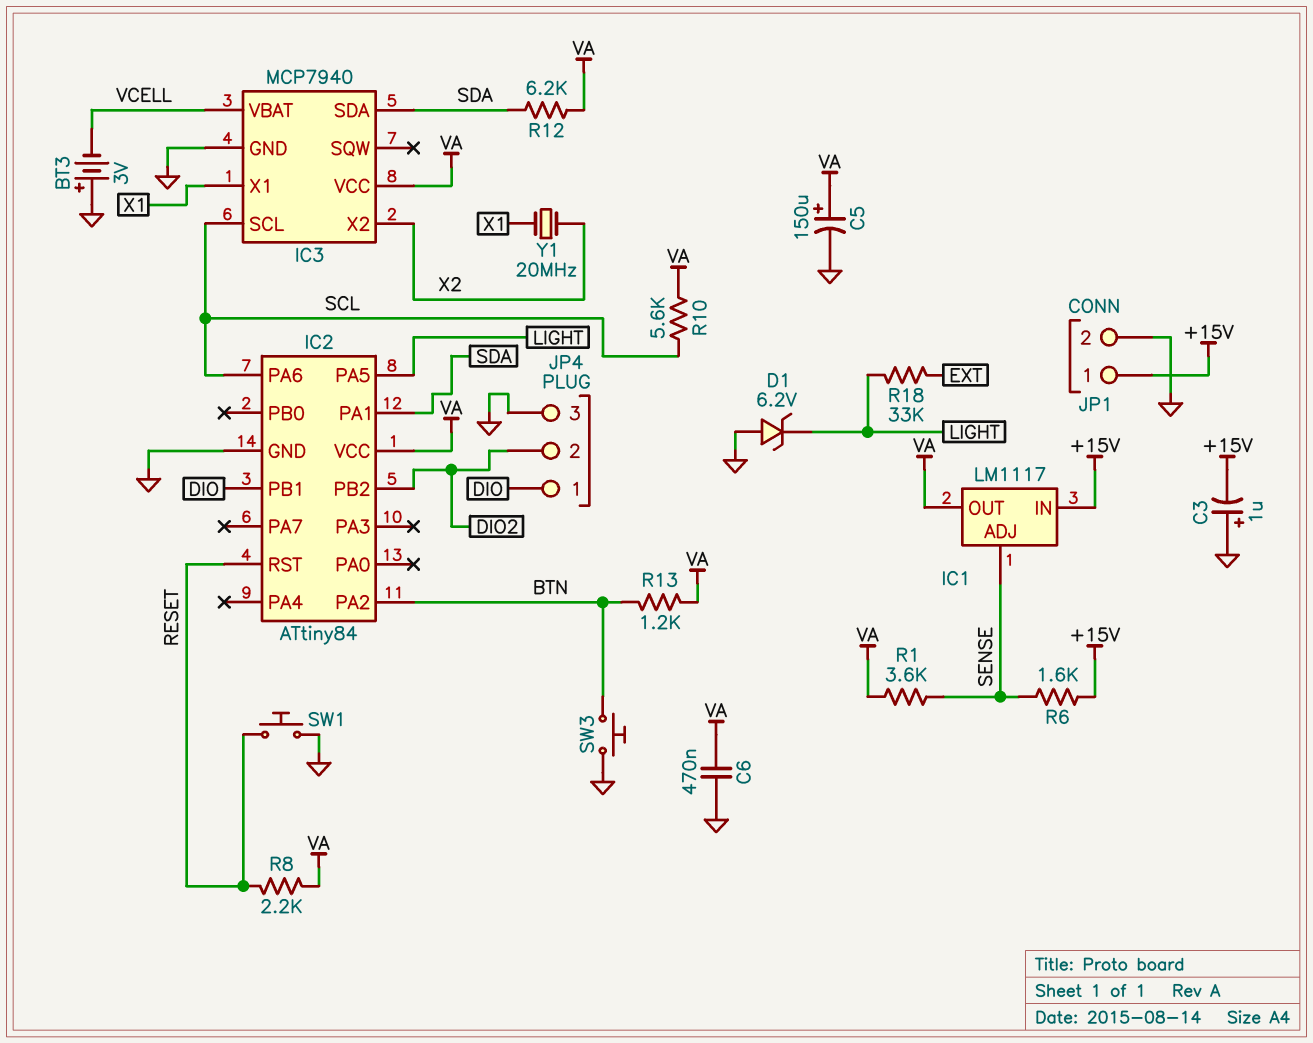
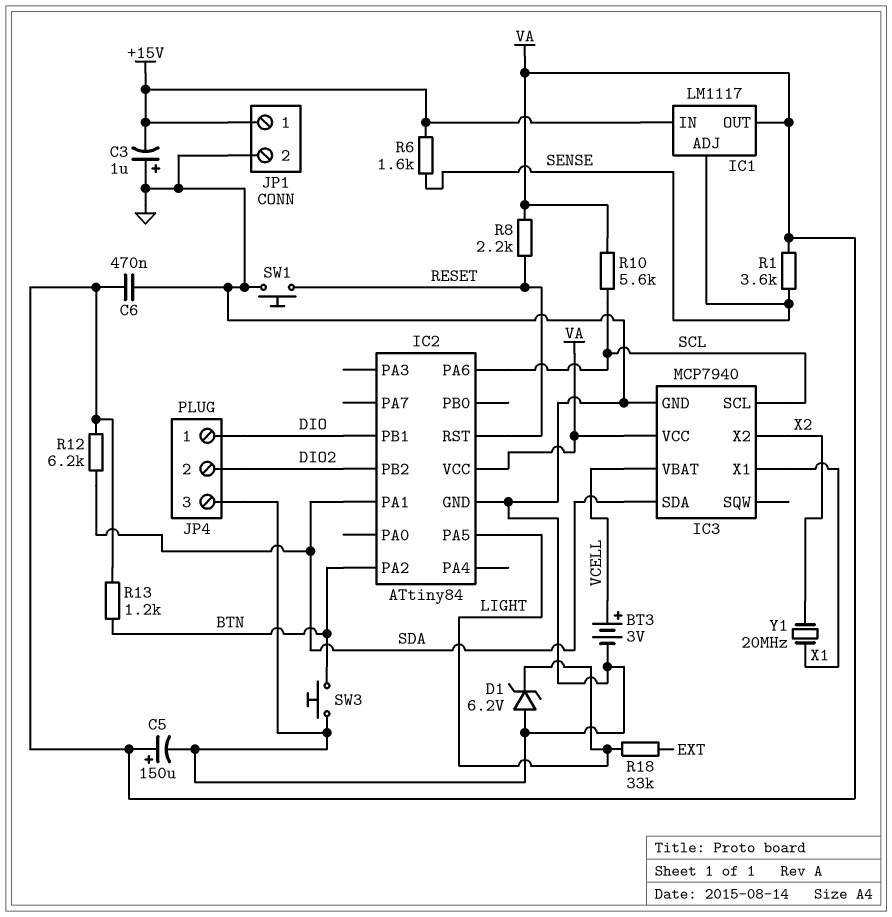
BT3: 3V (plus GND, minus VCELL) -> 3V (plus VCELL, minus GND)

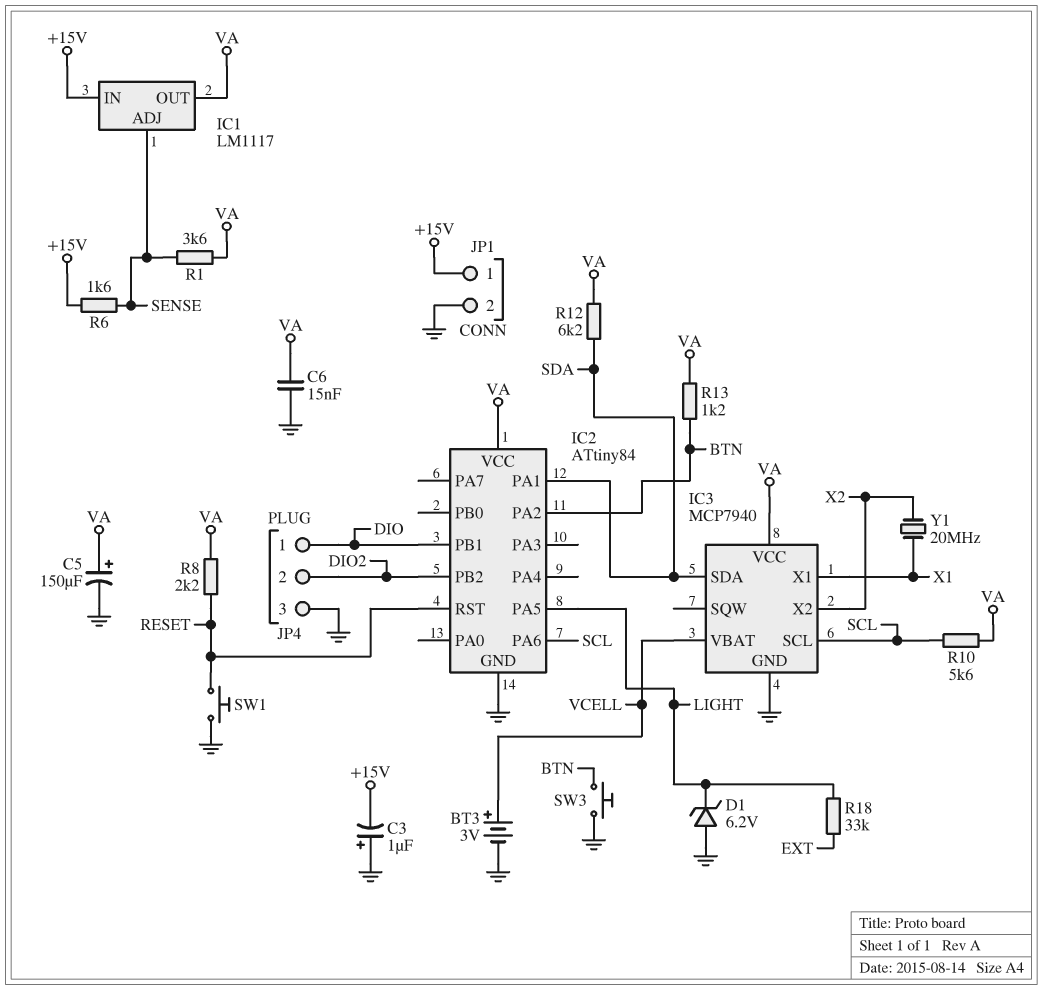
C6: 470nF (GND, VA) -> 15nF (GND, VA)

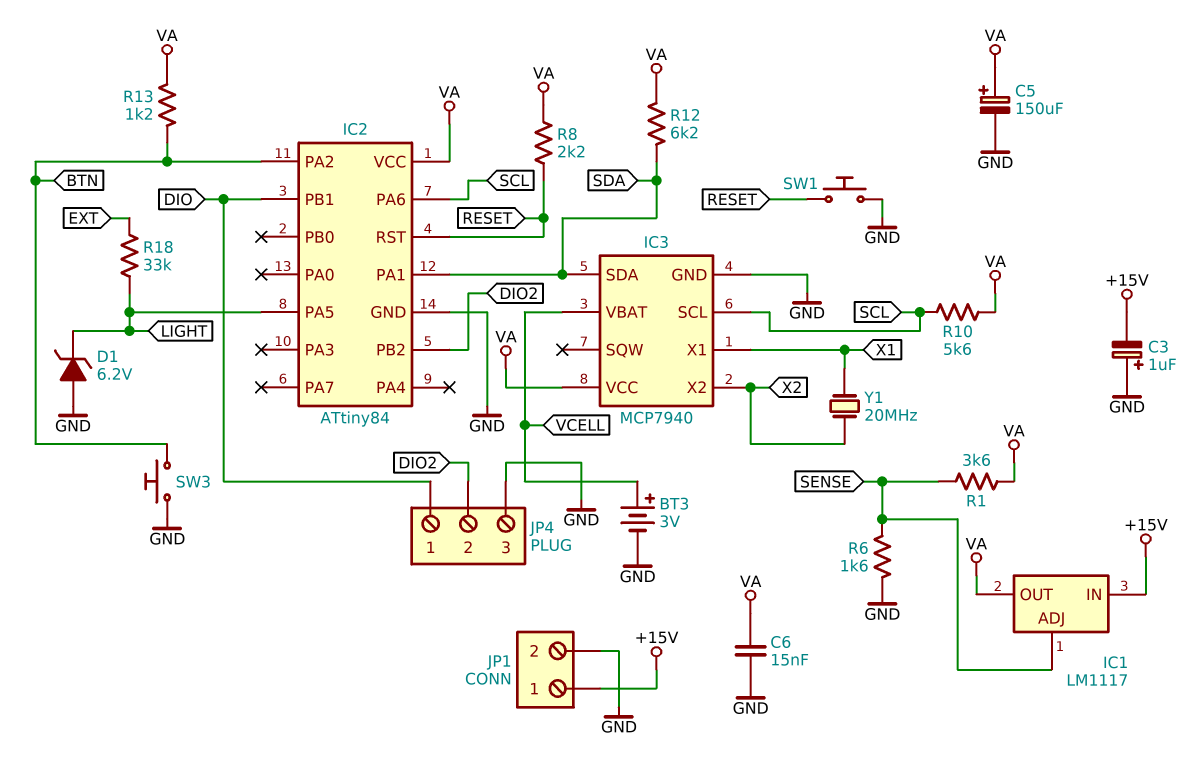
R6: 1.6k (+15V, SENSE) -> 1.6k (GND, SENSE)

